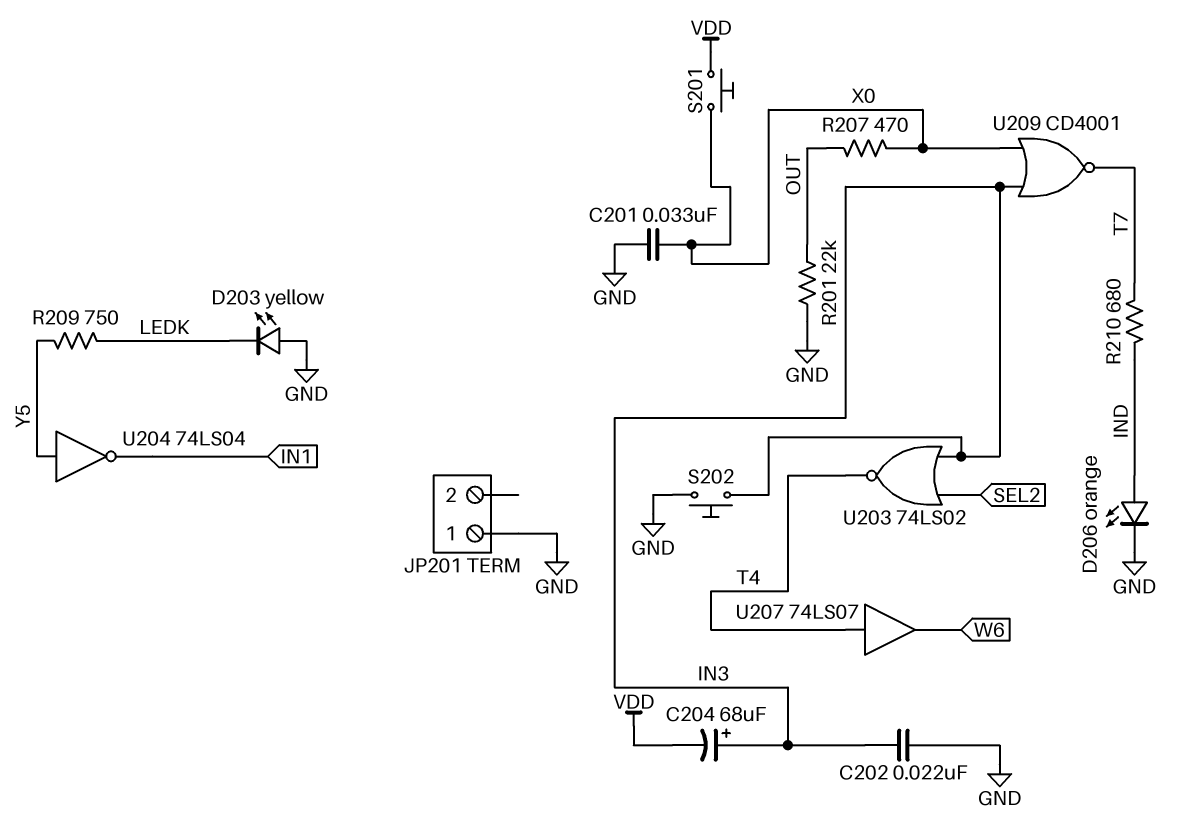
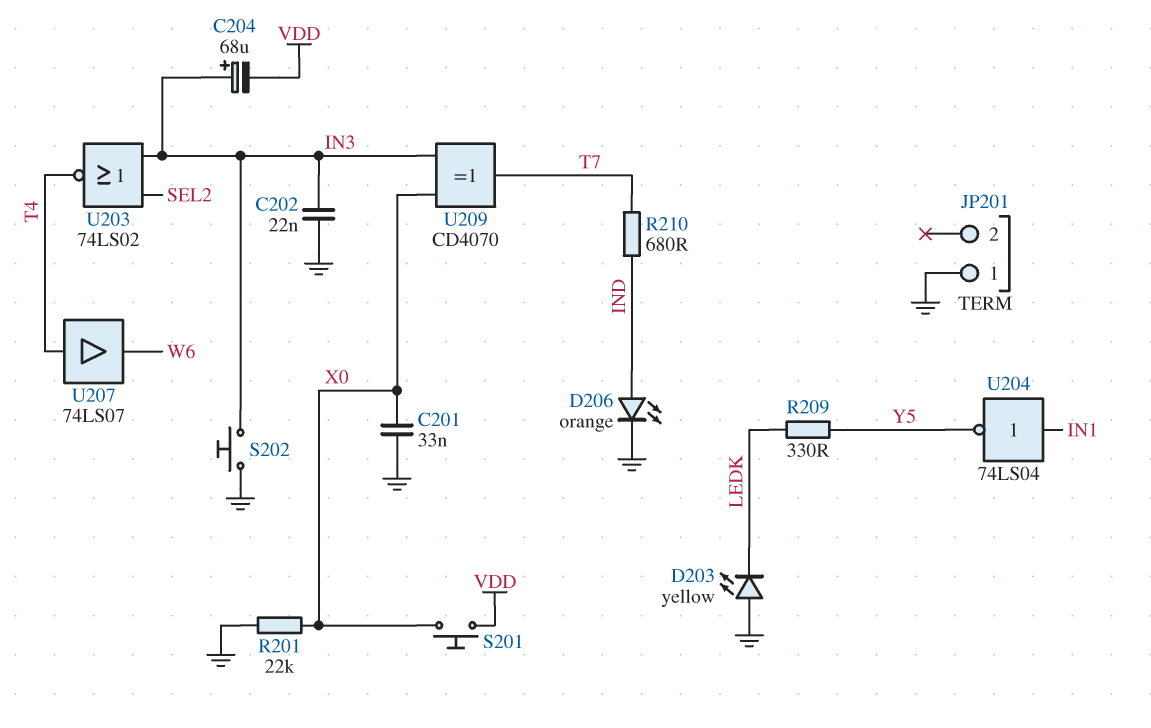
R201: 22k (GND, OUT) -> 22k (GND, X0)
R207: 470 (OUT, X0) -> none
R209: 750 (LEDK, Y5) -> 330 (LEDK, Y5)
U204: NOT 74LS04 (in Y5, out IN1) -> NOT 74LS04 (in IN1, out Y5)
U209: NOR CD4001 (in IN3, in X0, out T7) -> XOR CD4070 (in IN3, in X0, out T7)

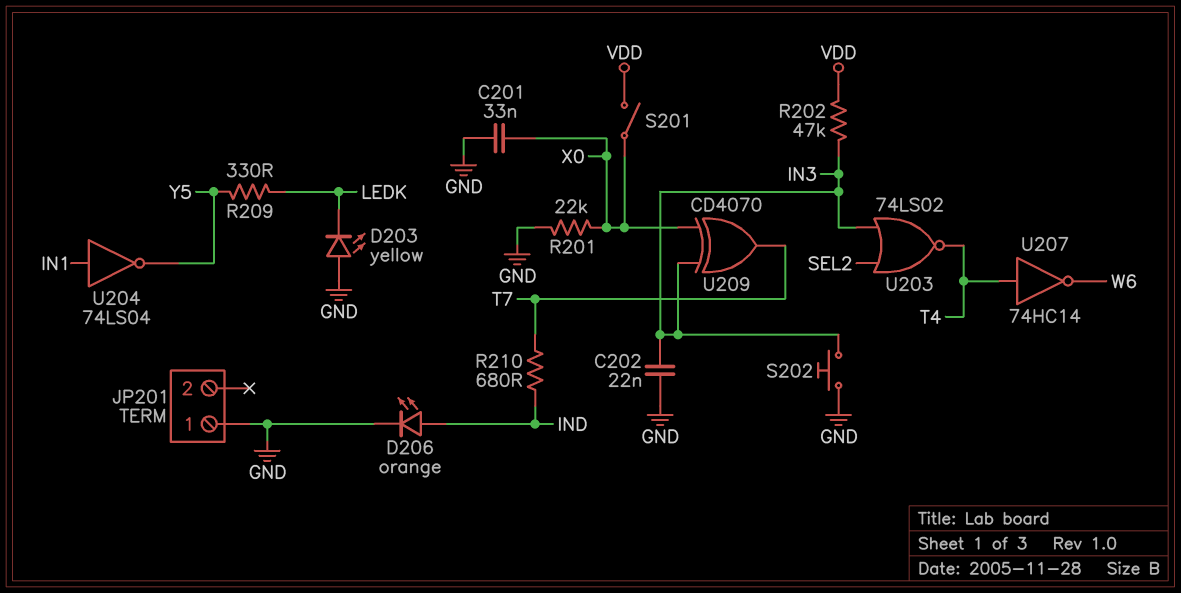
C204: 68uF (plus IN3, minus VDD) -> none
R202: none -> 47k (IN3, VDD)
S201: button (VDD, X0) -> switch (VDD, X0)
U207: buffer 74LS07 (in T4, out W6) -> NOT 74HC14 (in T4, out W6)

